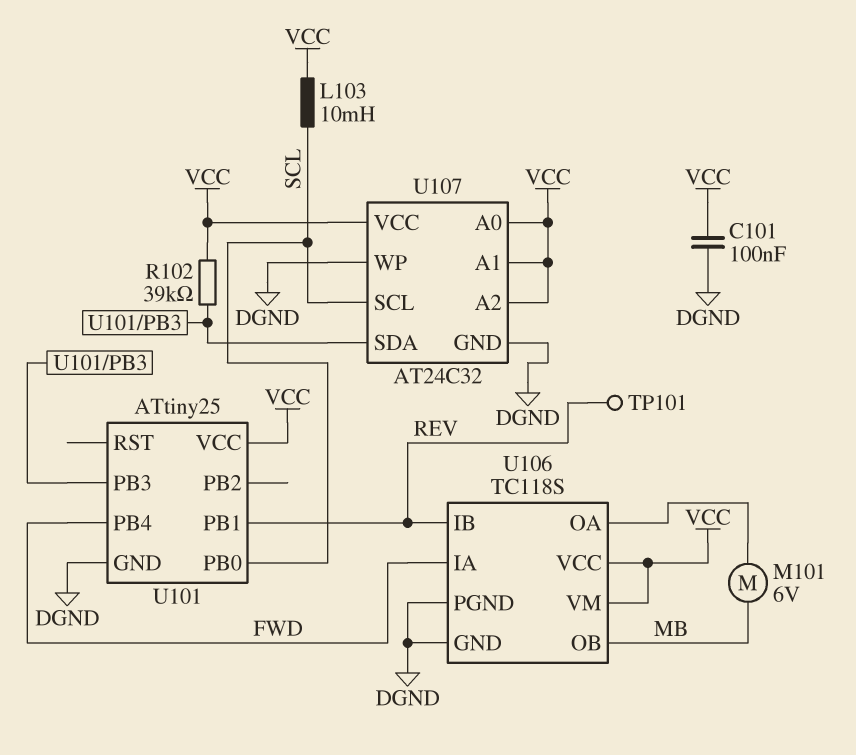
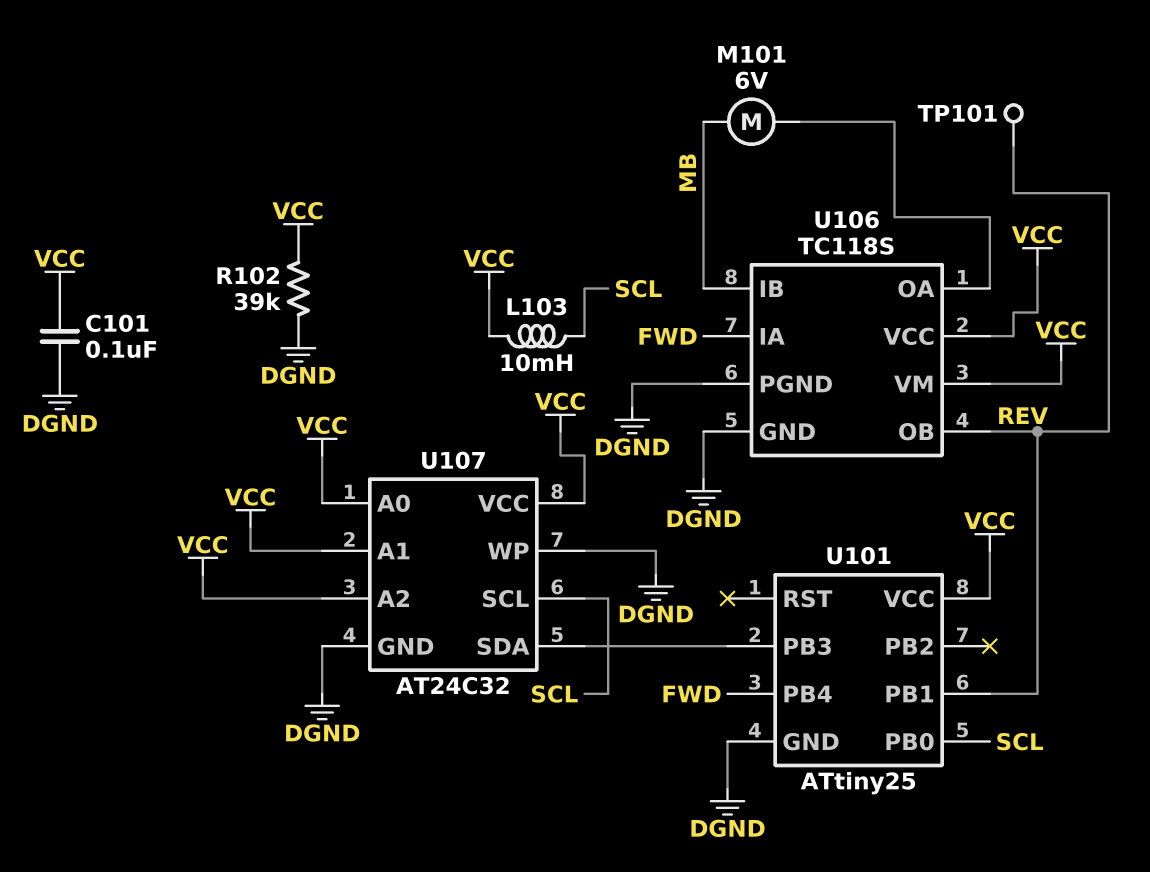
R102: 39k (U101/PB3, VCC) -> 39k (DGND, VCC)
U106 pin IB: REV -> MB
U106 pin OB: MB -> REV

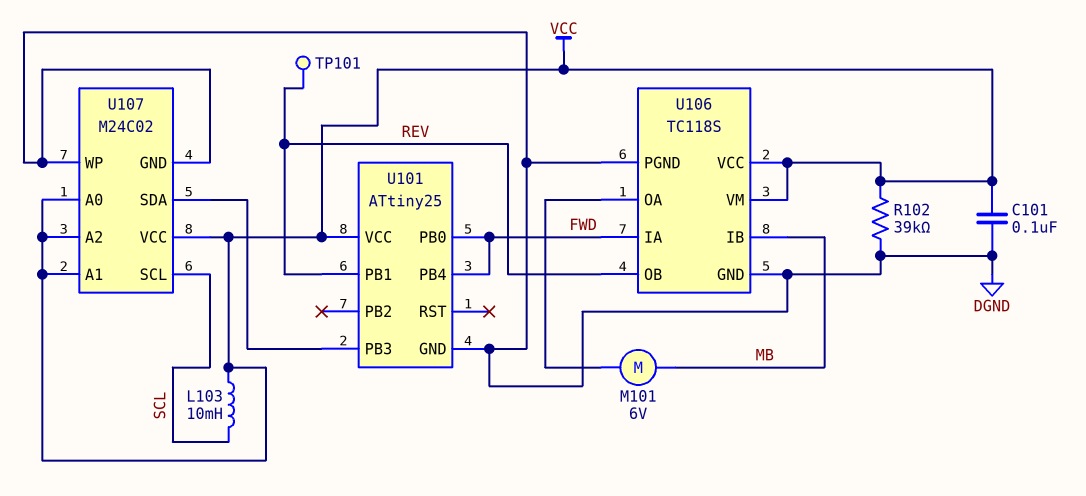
U101 pin PB0: SCL -> FWD
U107: AT24C32 -> M24C02

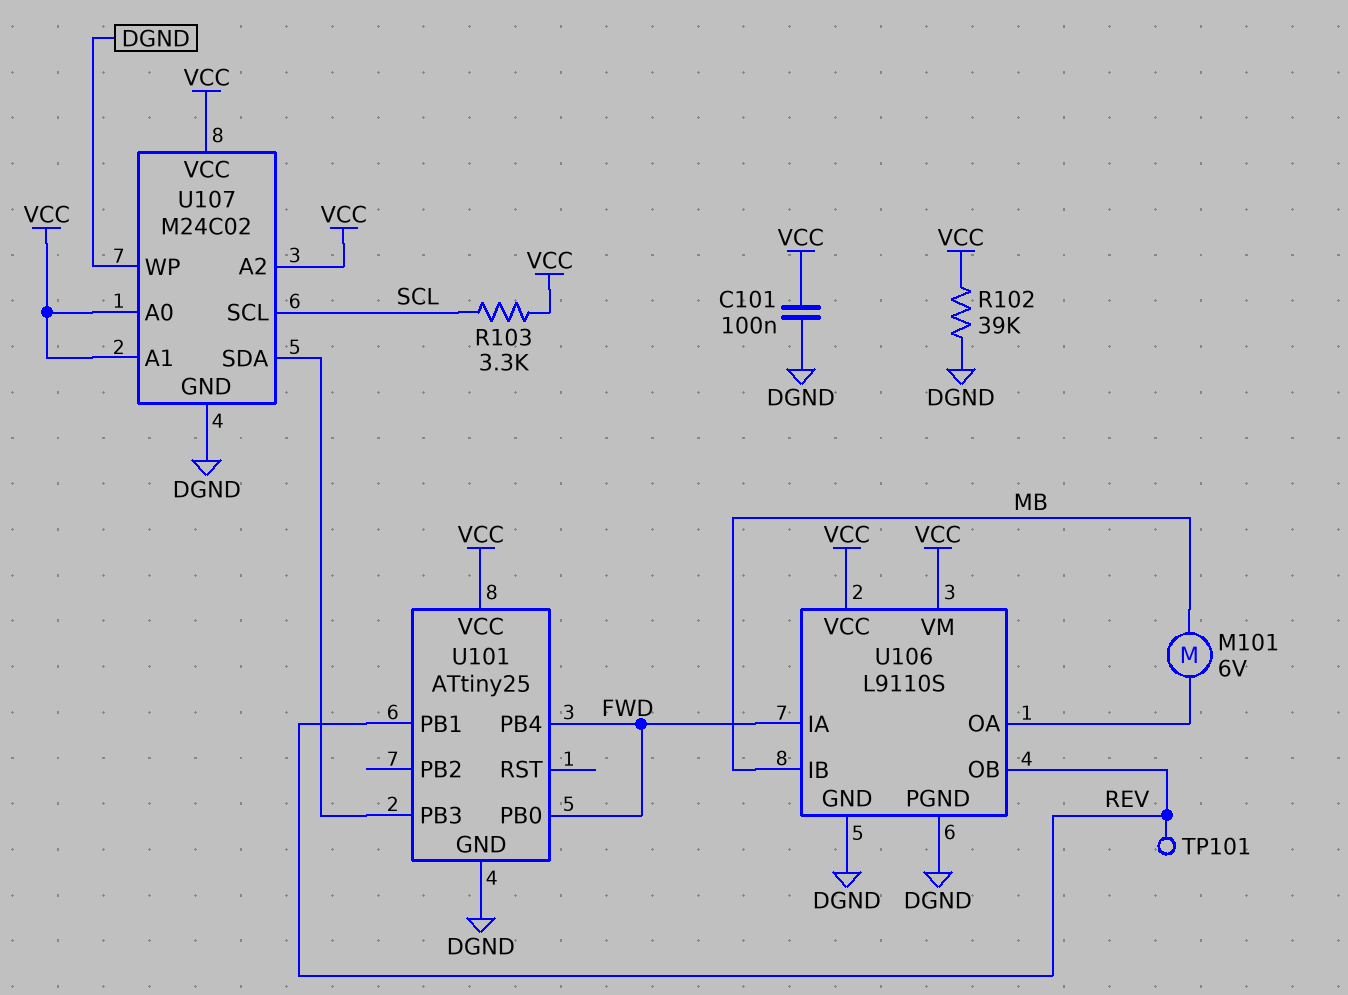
L103: 10mH (SCL, VCC) -> none
R103: none -> 3.3k (SCL, VCC)
U106: TC118S -> L9110S

